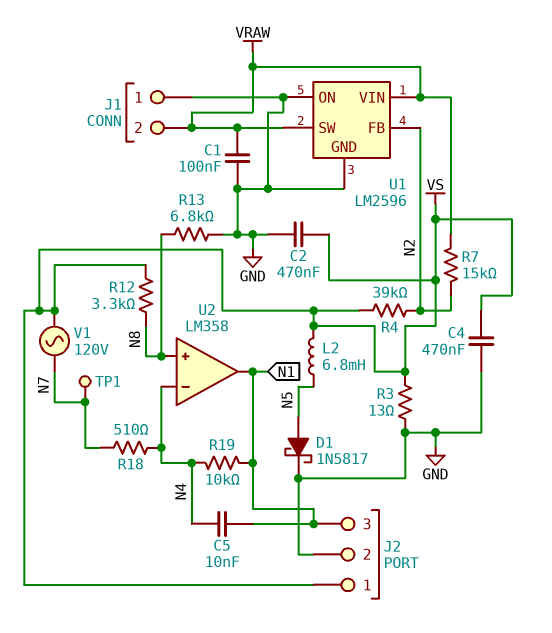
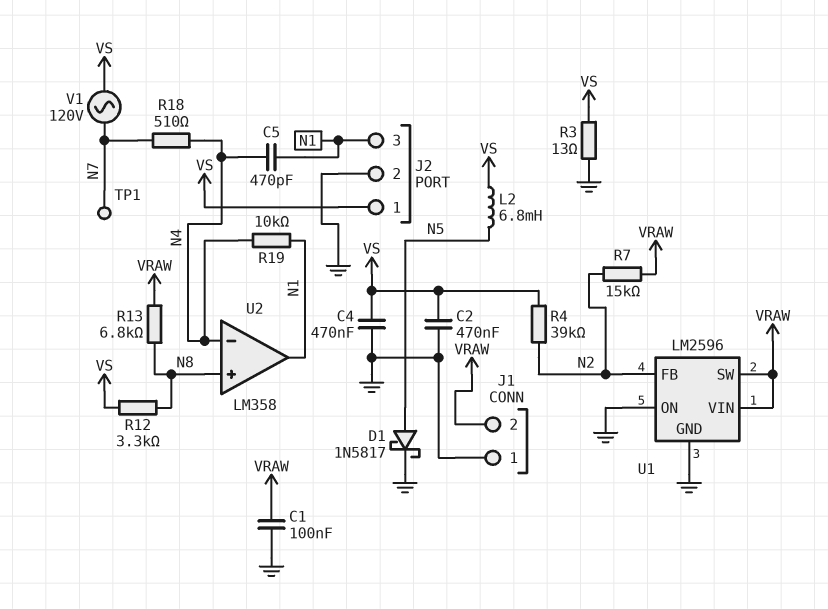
C5: 10nF (N1, N4) -> 470pF (N1, N4)
R13: 6.8k (GND, N8) -> 6.8k (N8, VRAW)

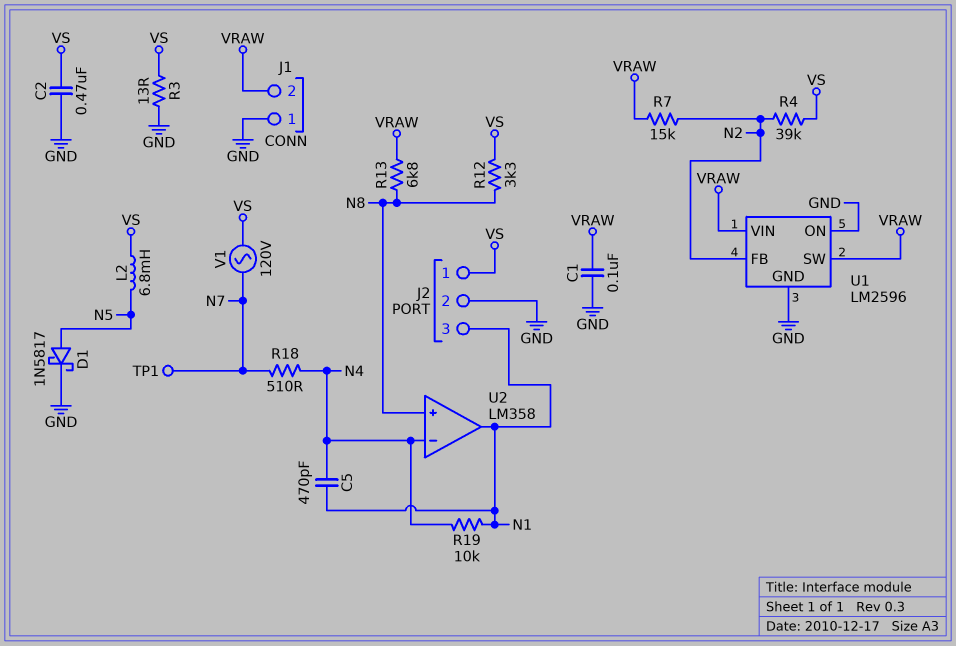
C4: 470nF (GND, VS) -> none

